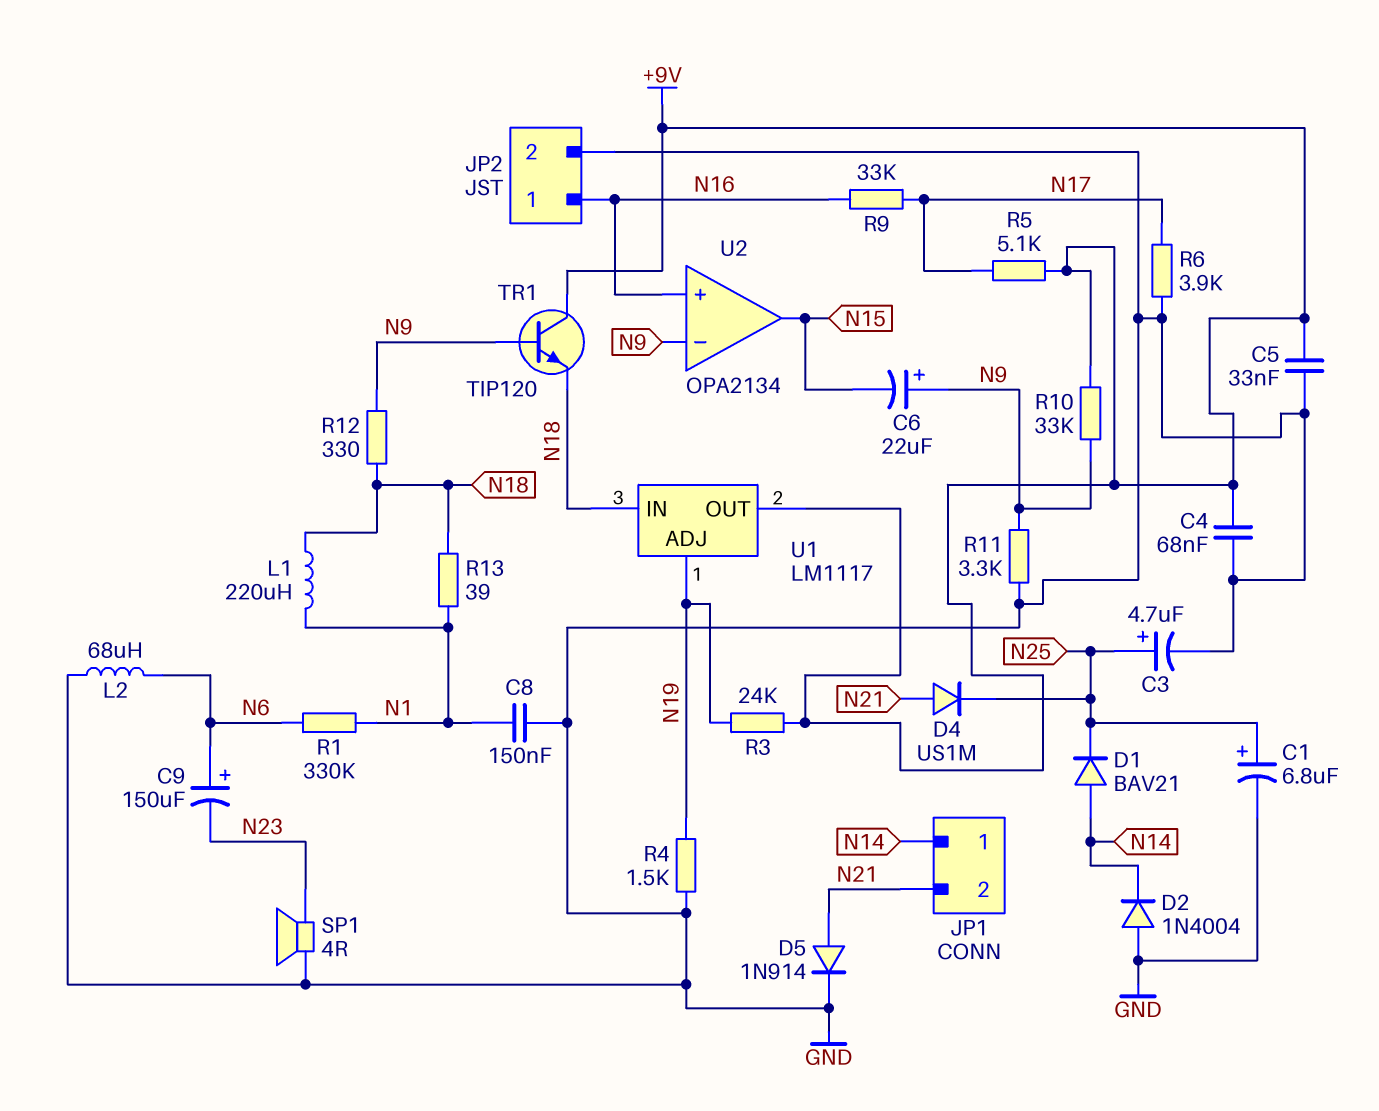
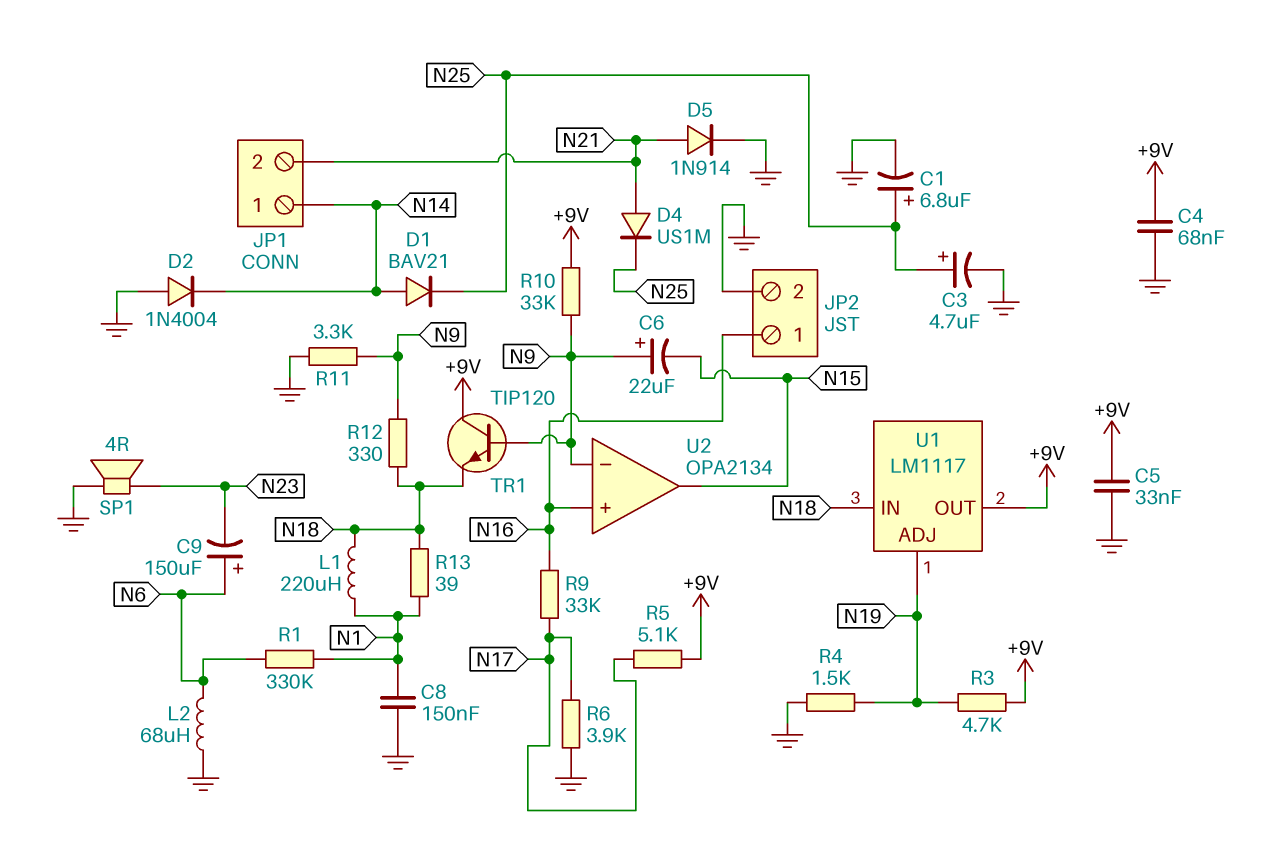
R3: 24k (+9V, N19) -> 4.7k (+9V, N19)

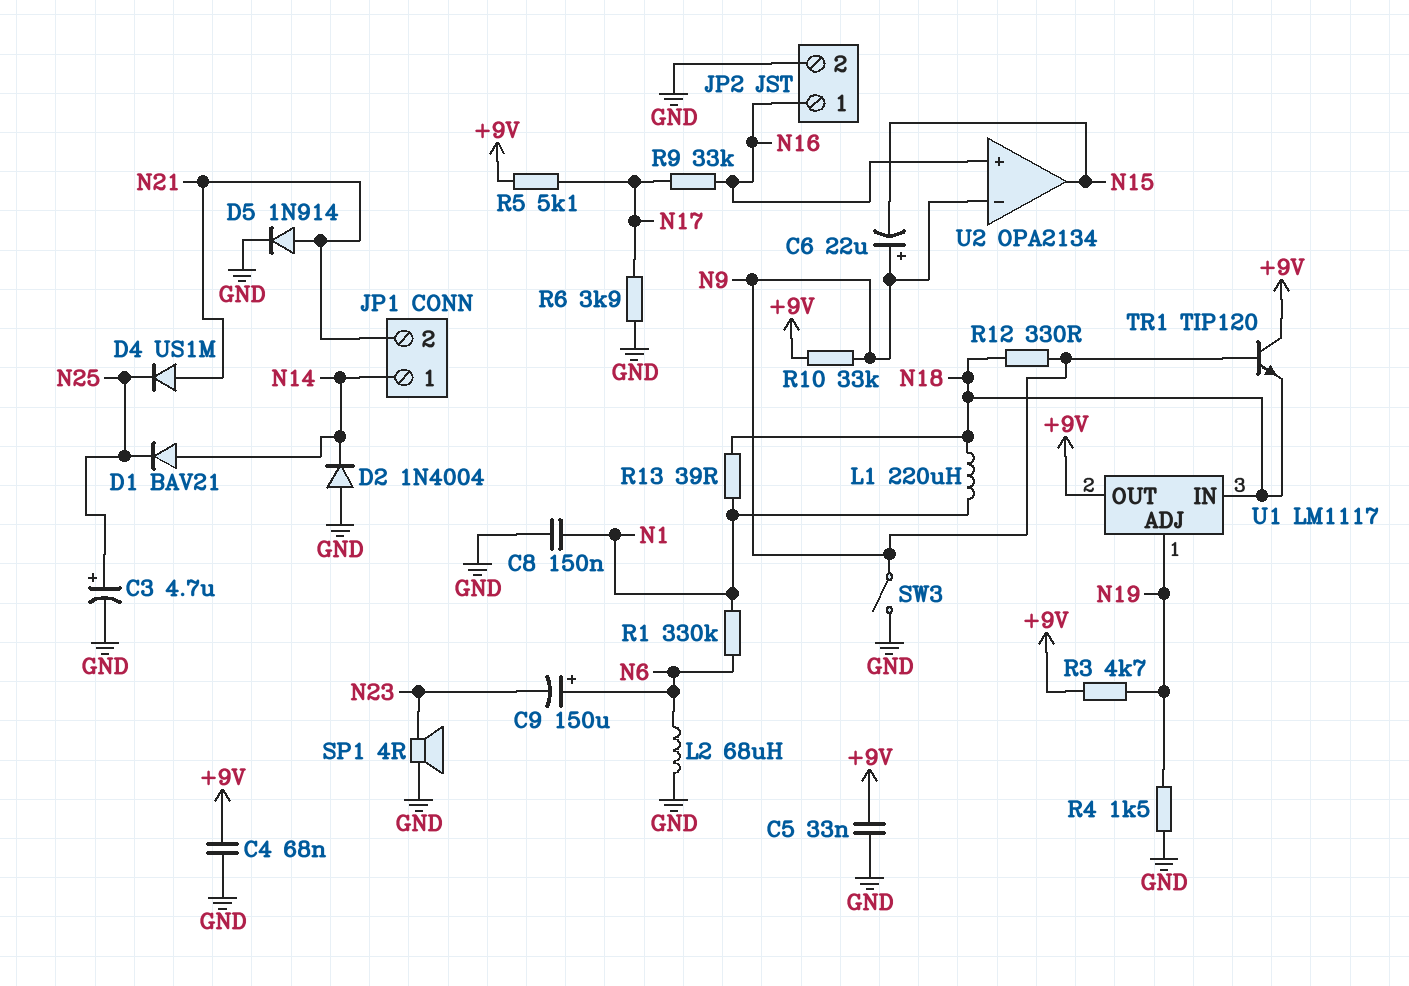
C1: 6.8uF (plus N25, minus GND) -> none
R11: 3.3k (GND, N9) -> none
SW3: none -> switch (GND, N9)

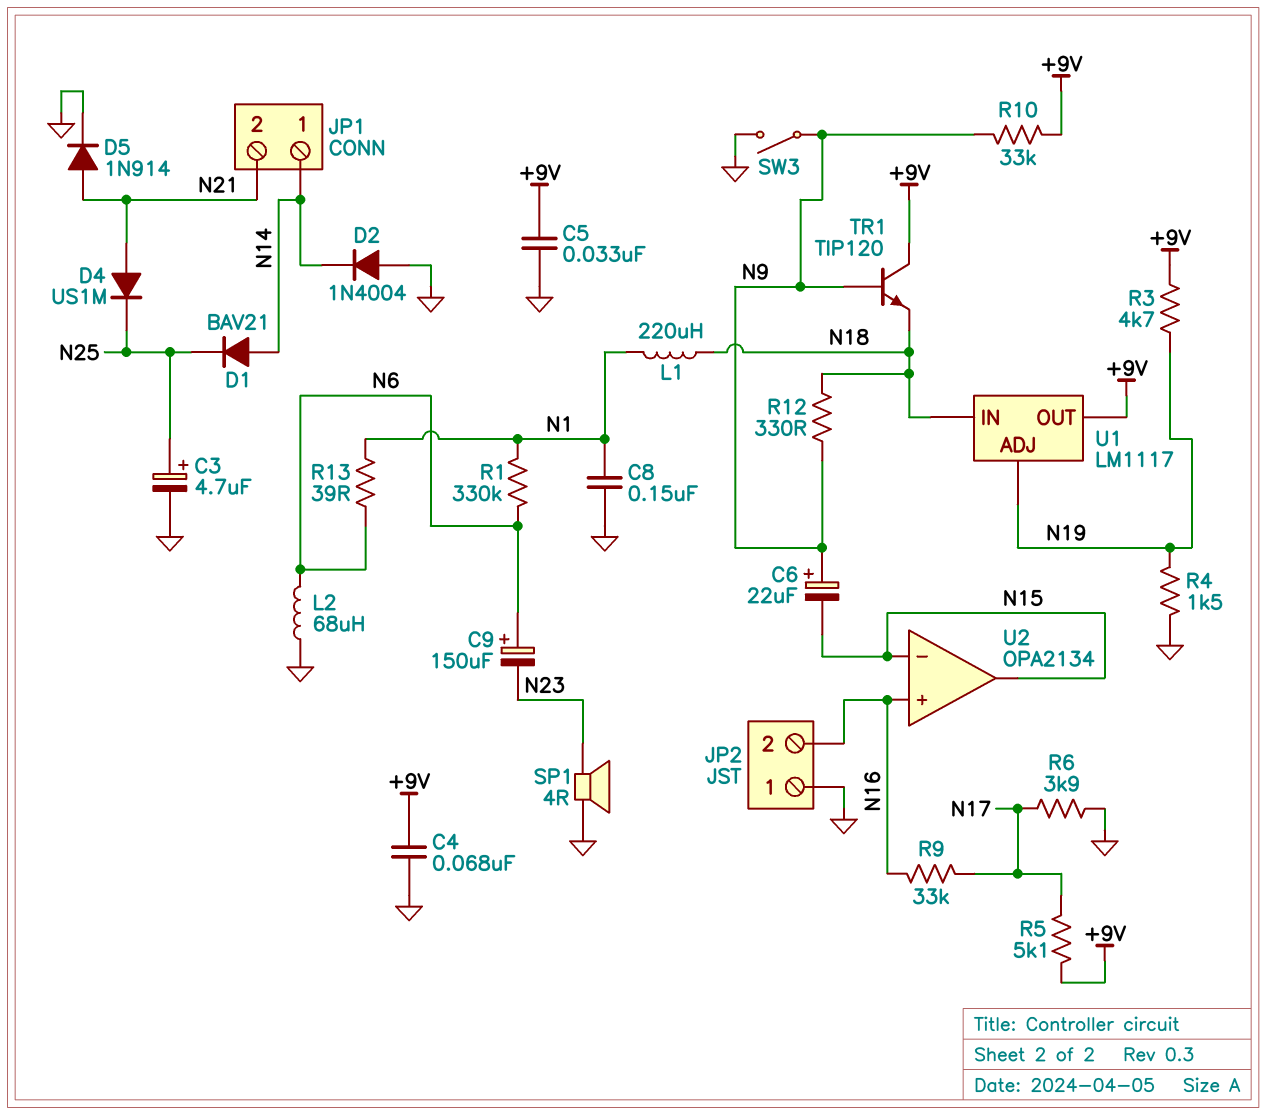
JP2 pin 1: N16 -> GND
JP2 pin 2: GND -> N16
R13: 39 (N1, N18) -> 39 (N1, N6)
U2 pin in-: N9 -> N15

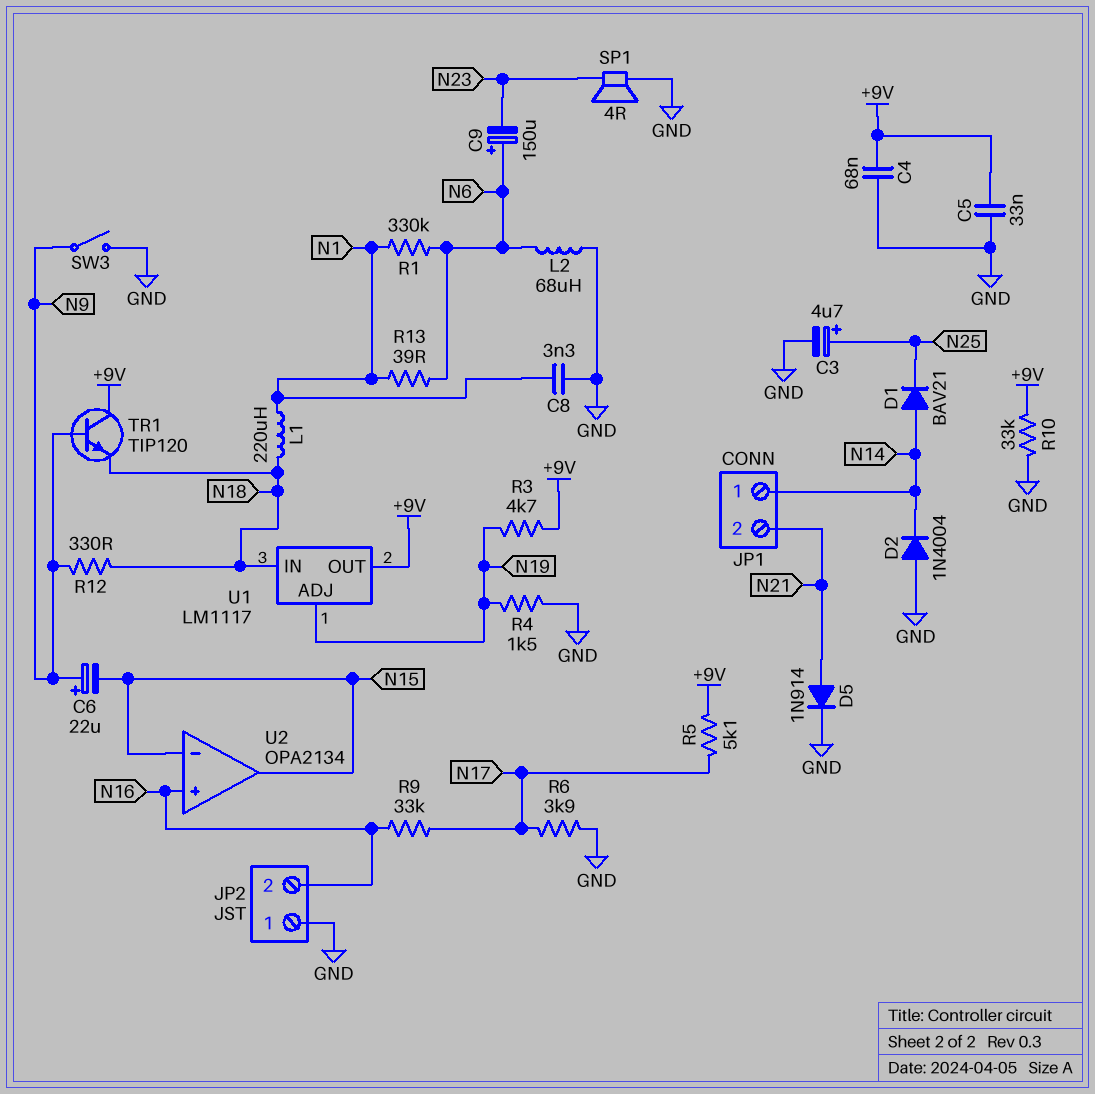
C8: 150nF (GND, N1) -> 3.3nF (GND, N1)
D4: diode US1M (A N21, K N25) -> none
R10: 33k (+9V, N9) -> 33k (+9V, GND)

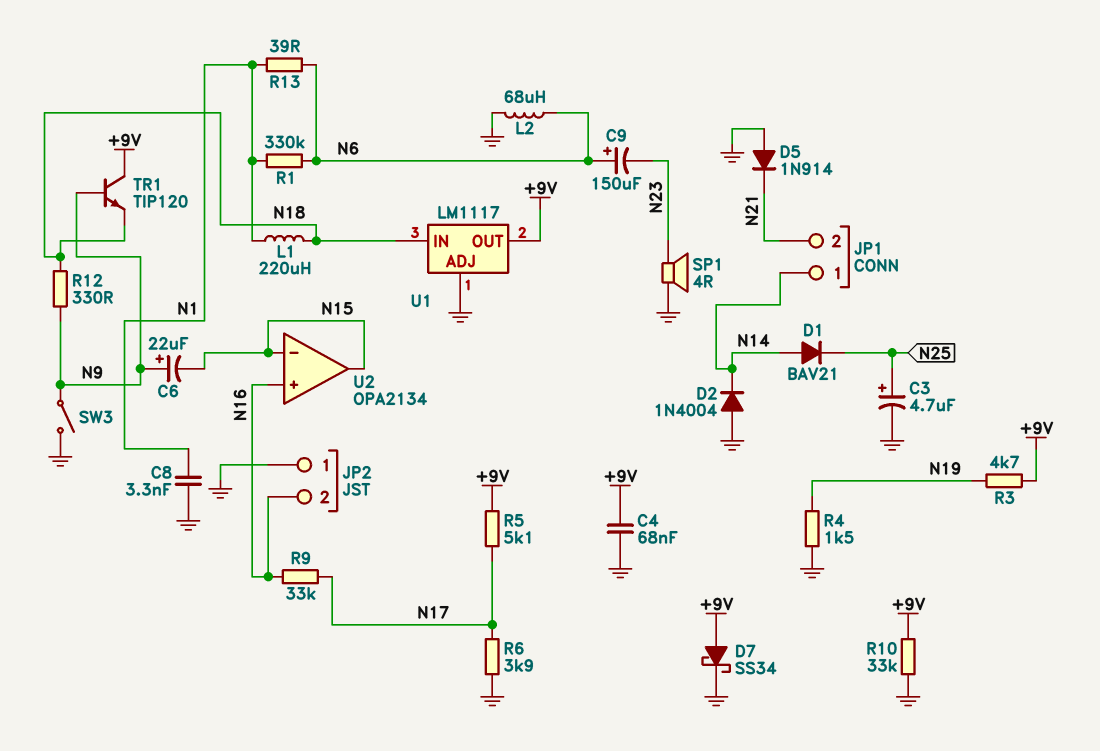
C5: 33nF (+9V, GND) -> none
D5: diode 1N914 (A N21, K GND) -> diode 1N914 (A GND, K N21)
D7: none -> schottky SS34 (A +9V, K GND)
U1 pin ADJ: N19 -> GND

